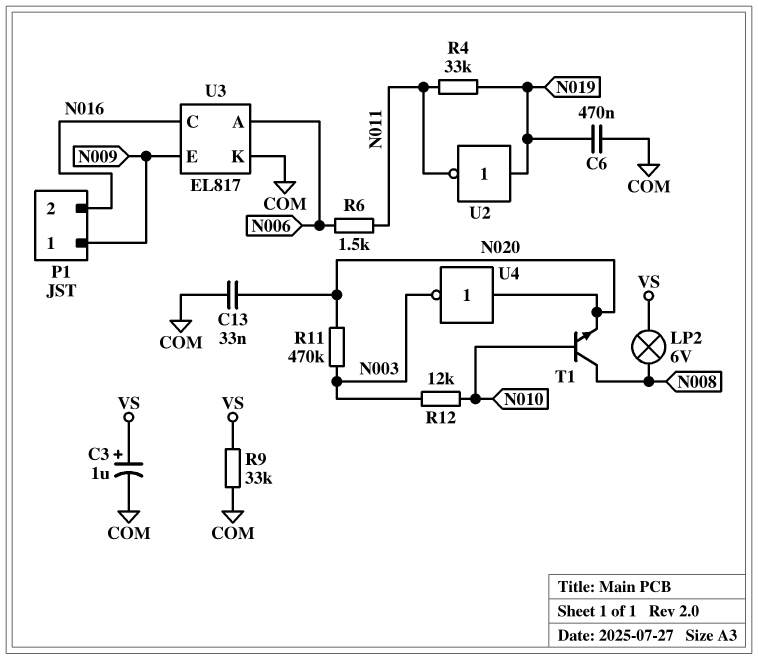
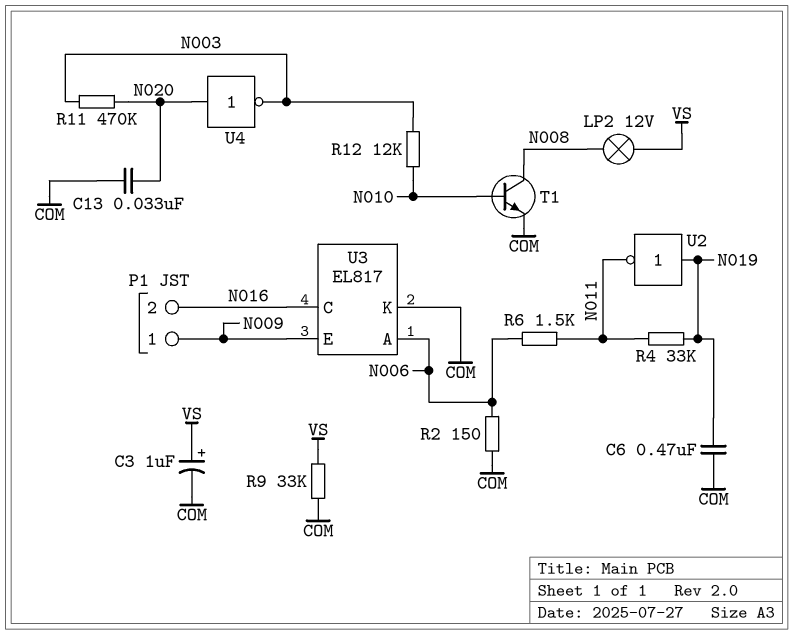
LP2: lamp 6V (N008, VS) -> lamp 12V (N008, VS)
R2: none -> 150 (COM, N006)
T1: NPN (B N010, C N008, E N020) -> NPN (B N010, C N008, E COM)

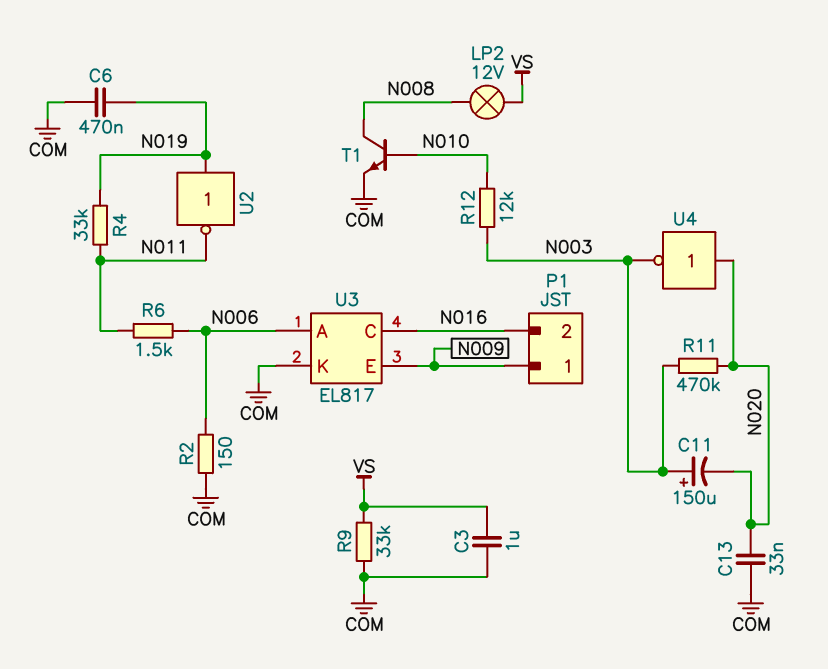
C3: 1uF (plus VS, minus COM) -> 1uF (COM, VS)
C11: none -> 150uF (plus N003, minus N020)

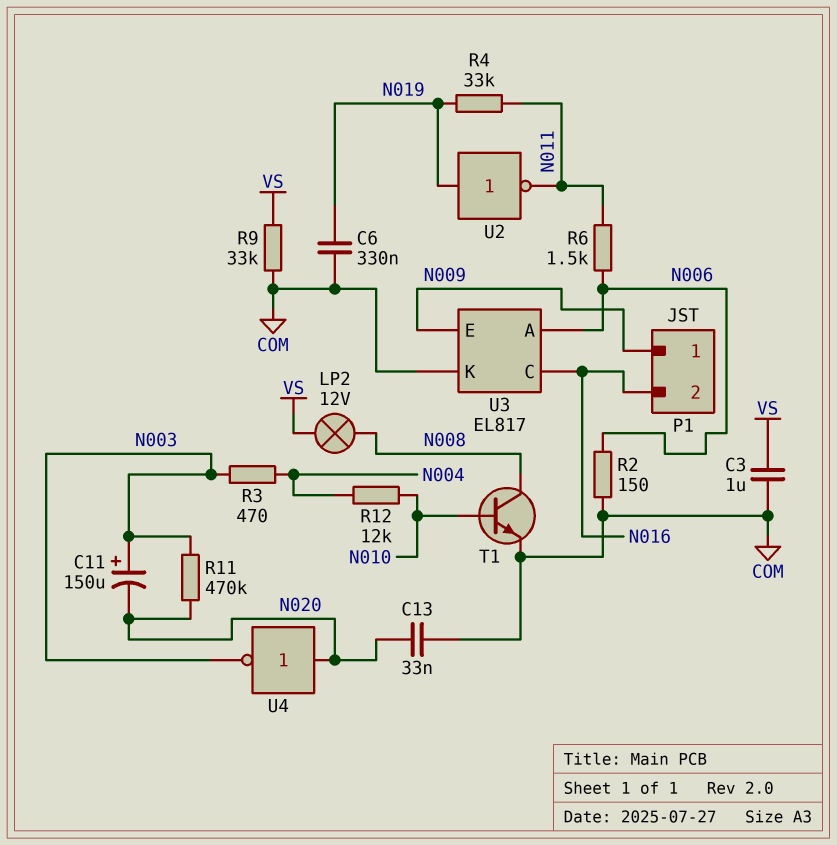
C6: 470nF (COM, N019) -> 330nF (COM, N019)
R3: none -> 470 (N003, N004)
R12: 12k (N003, N010) -> 12k (N004, N010)

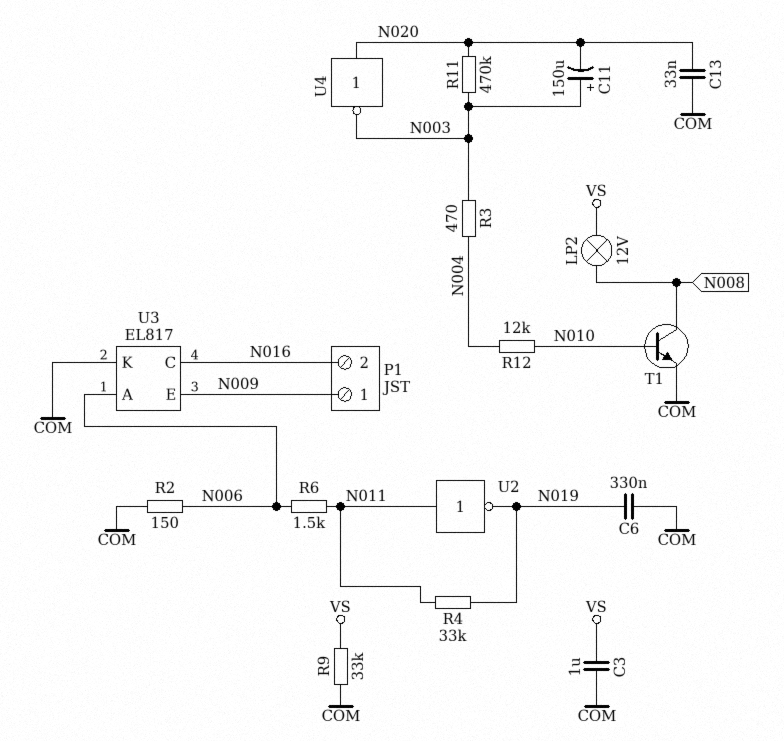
U2: NOT (in N019, out N011) -> NOT (in N011, out N019)

